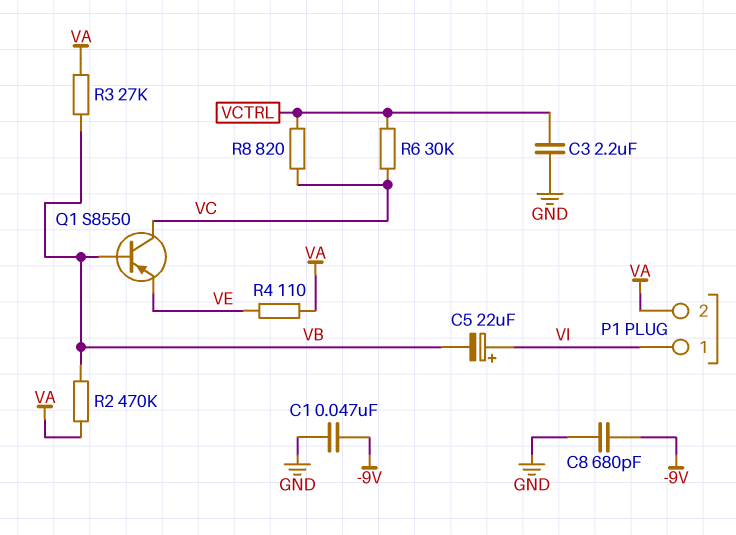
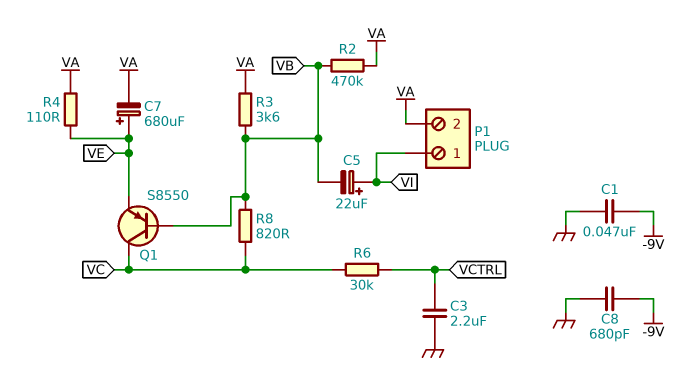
C7: none -> 680uF (plus VE, minus VA)
R3: 27k (VA, VB) -> 3.6k (VA, VB)
R8: 820 (VC, VCTRL) -> 820 (VB, VC)

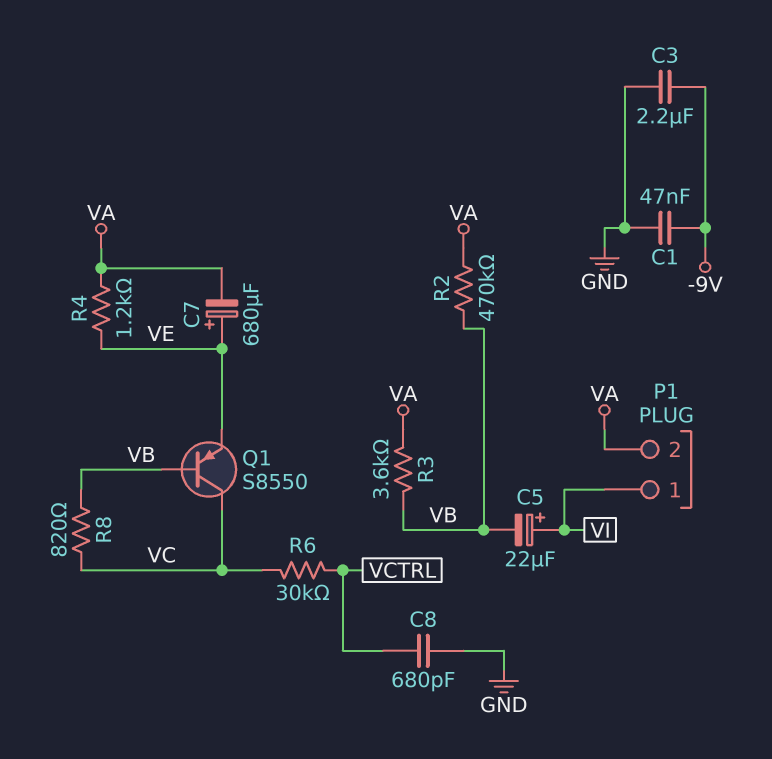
C3: 2.2uF (GND, VCTRL) -> 2.2uF (-9V, GND)
C8: 680pF (-9V, GND) -> 680pF (GND, VCTRL)
R4: 110 (VA, VE) -> 1.2k (VA, VE)

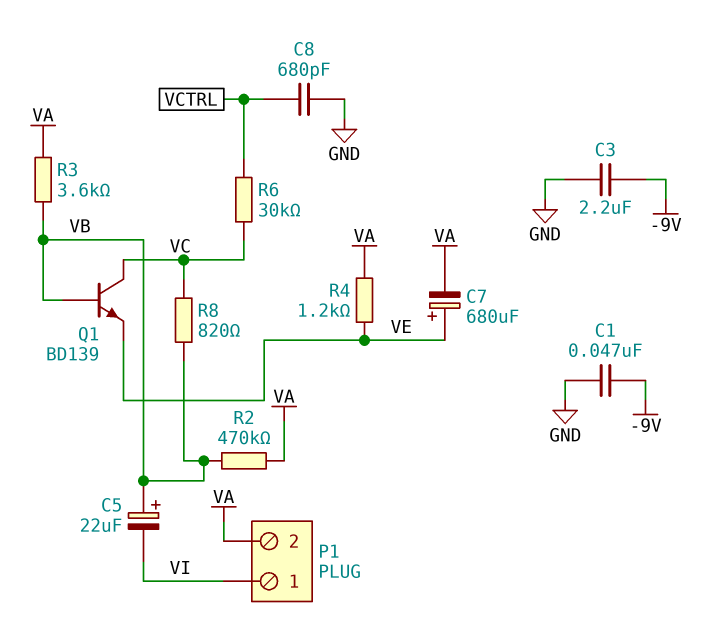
C5: 22uF (plus VI, minus VB) -> 22uF (plus VB, minus VI)
Q1: PNP S8550 (B VB, C VC, E VE) -> NPN BD139 (B VB, C VC, E VE)

